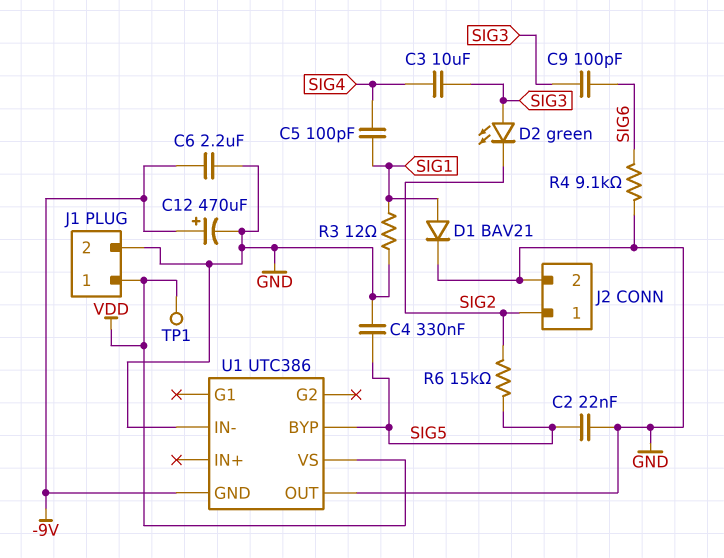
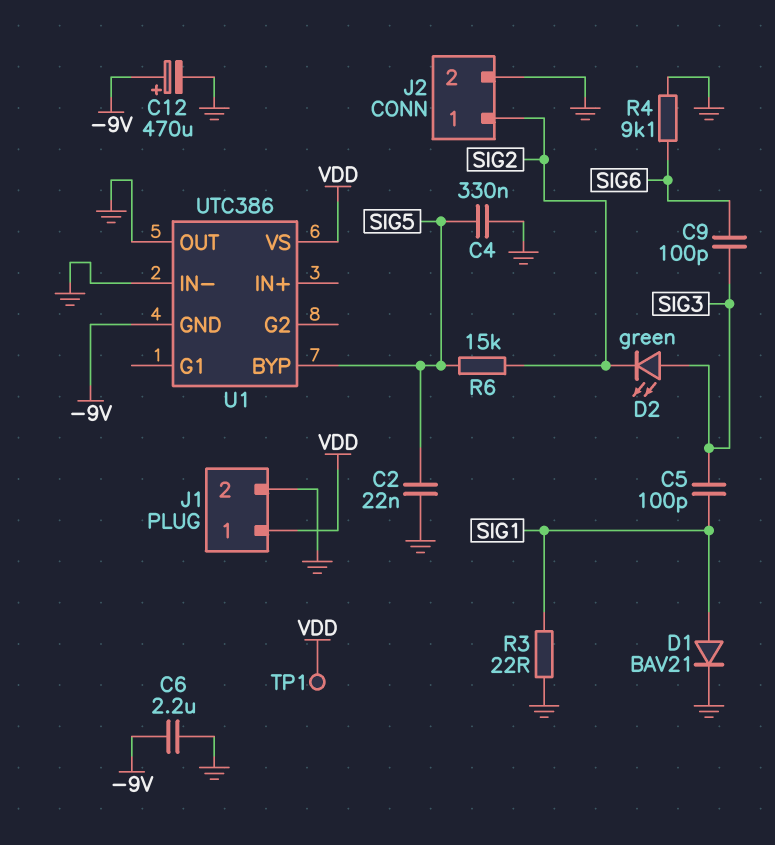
C3: 10uF (SIG3, SIG4) -> none
C5: 100pF (SIG1, SIG4) -> 100pF (SIG1, SIG3)
R3: 12 (GND, SIG1) -> 22 (GND, SIG1)

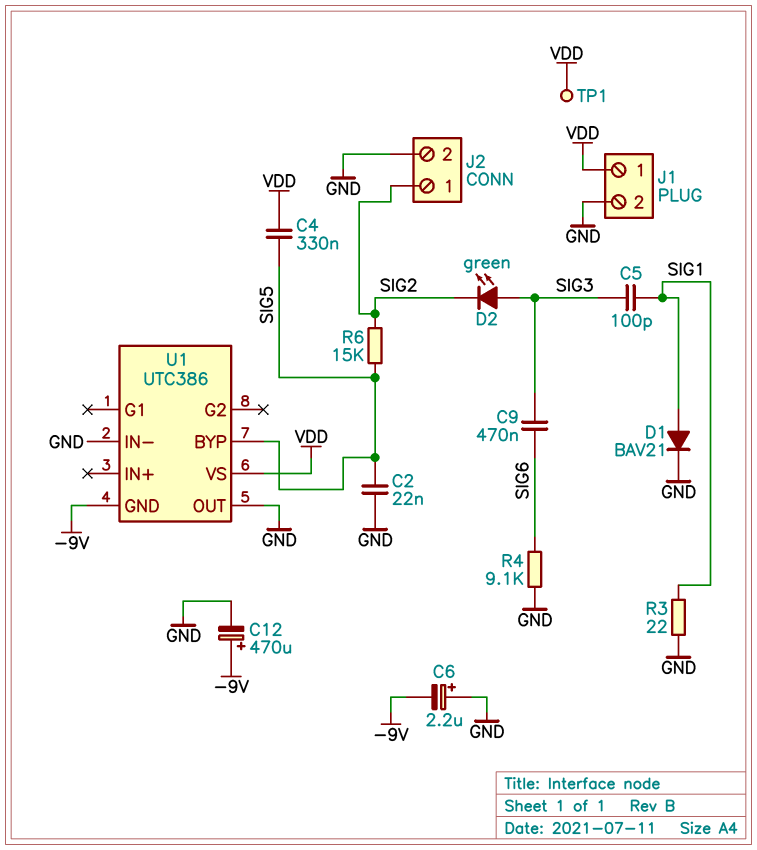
C4: 330nF (GND, SIG5) -> 330nF (SIG5, VDD)
C6: 2.2uF (-9V, GND) -> 2.2uF (plus GND, minus -9V)
C9: 100pF (SIG3, SIG6) -> 470nF (SIG3, SIG6)

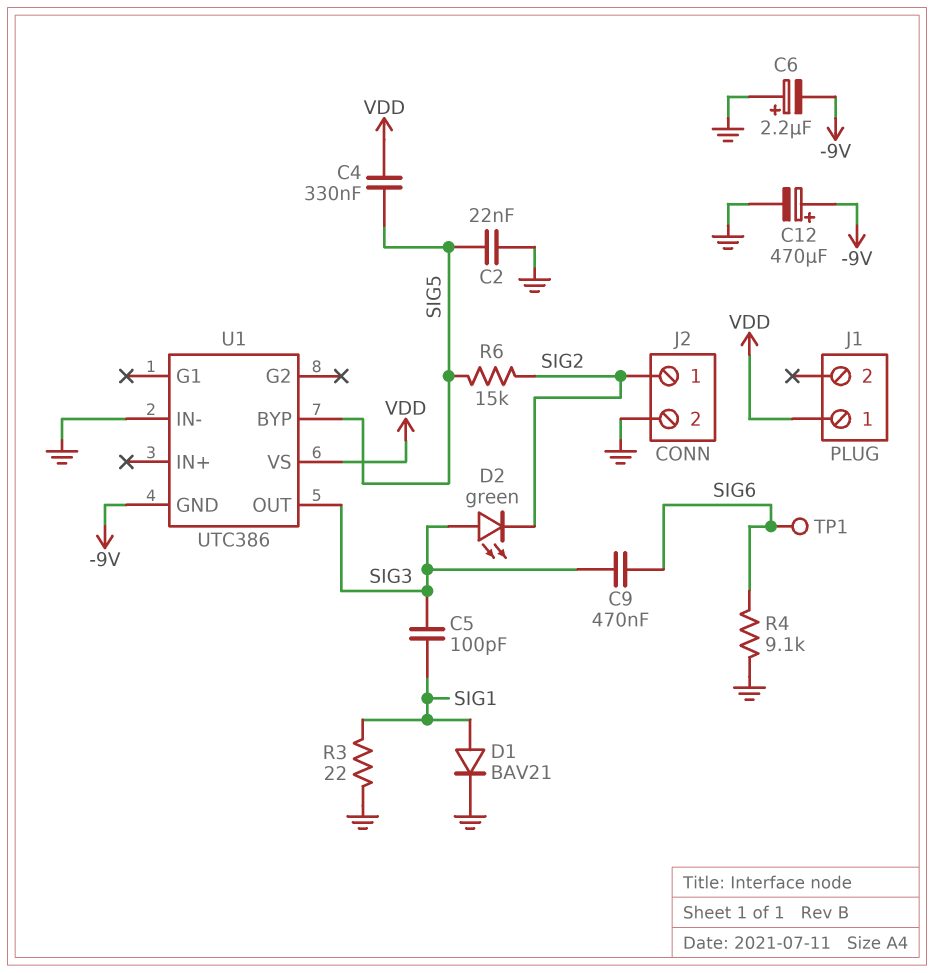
J1 pin 2: GND -> none
TP1: test point (VDD) -> test point (SIG6)
U1 pin OUT: GND -> SIG3

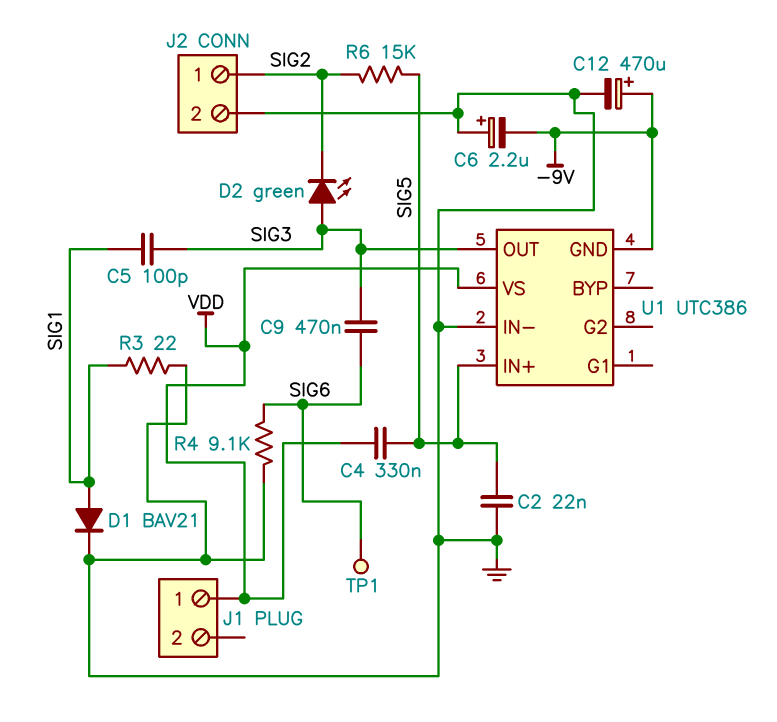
U1 pin BYP: SIG5 -> none
U1 pin IN+: none -> SIG5

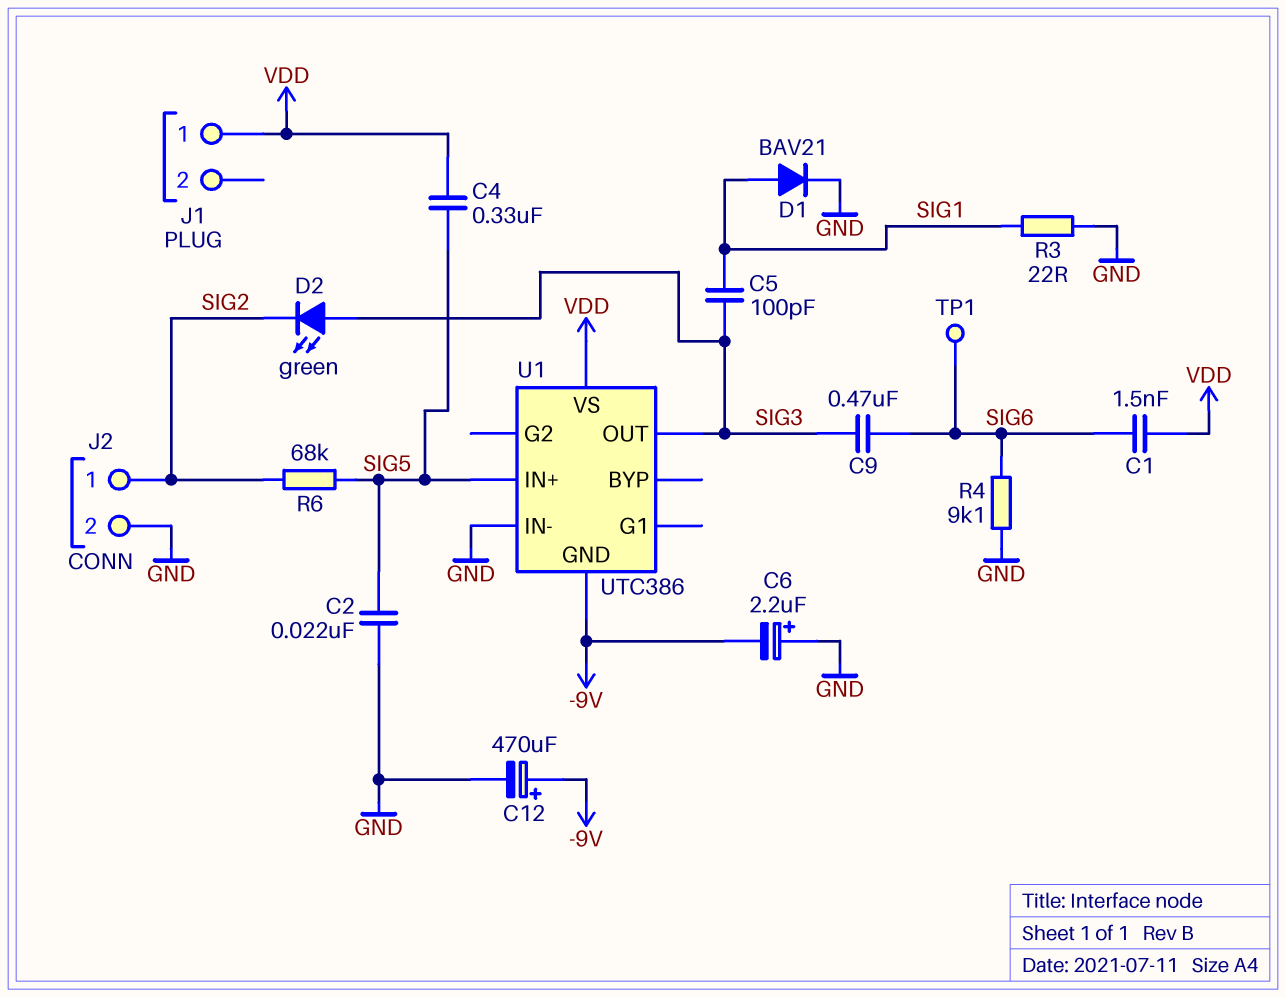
C1: none -> 1.5nF (SIG6, VDD)
R6: 15k (SIG2, SIG5) -> 68k (SIG2, SIG5)

